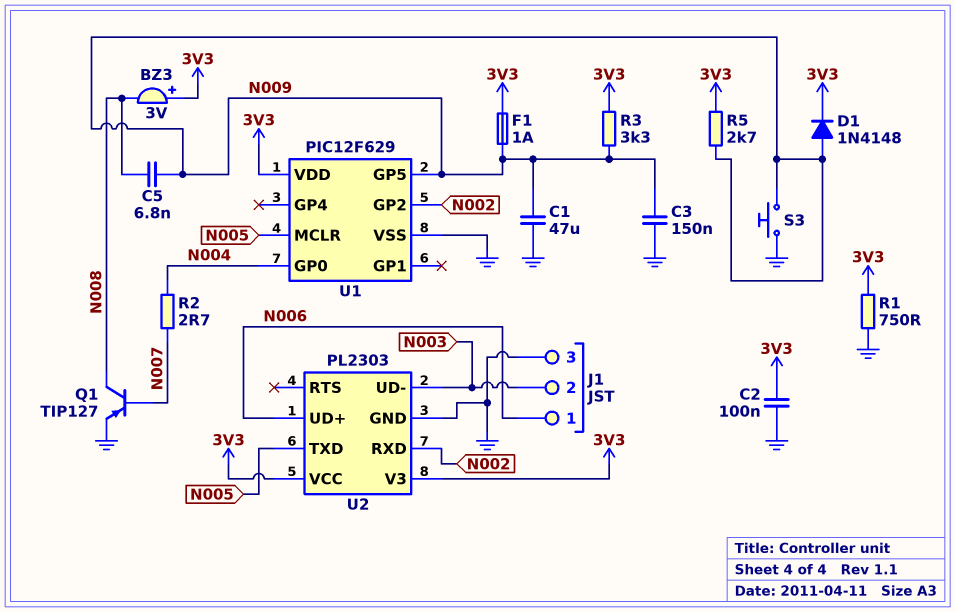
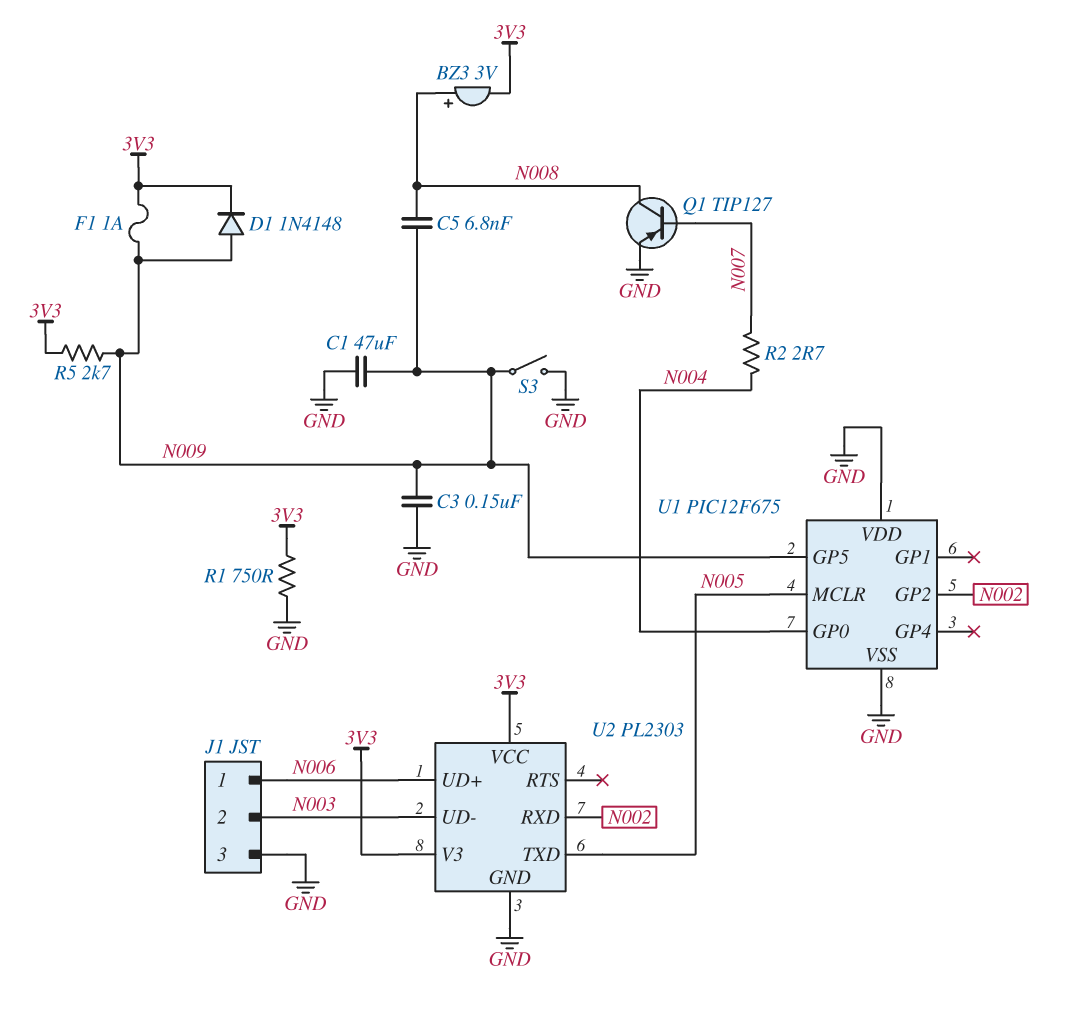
BZ3: buzzer 3V (plus 3V3, minus N008) -> buzzer 3V (plus N008, minus 3V3)
C2: 100nF (3V3, GND) -> none
R3: 3.3k (3V3, N009) -> none
S3: button (GND, N009) -> switch (GND, N009)
U1: PIC12F629 -> PIC12F675
U1 pin VDD: 3V3 -> GND

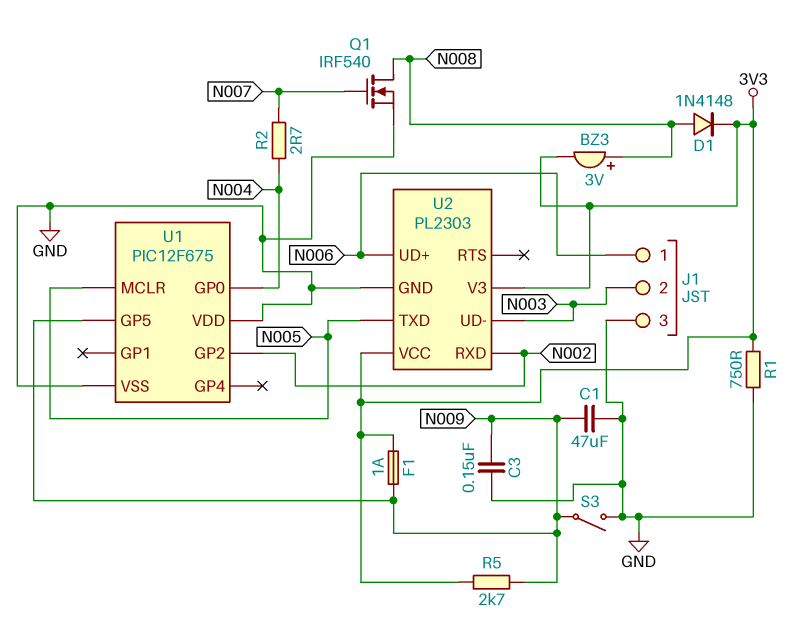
C5: 6.8nF (N008, N009) -> none
D1: diode 1N4148 (A N009, K 3V3) -> diode 1N4148 (A N008, K 3V3)
Q1: PNP TIP127 (B N007, C N008, E GND) -> NMOS IRF540 (G N007, D N008, S GND)

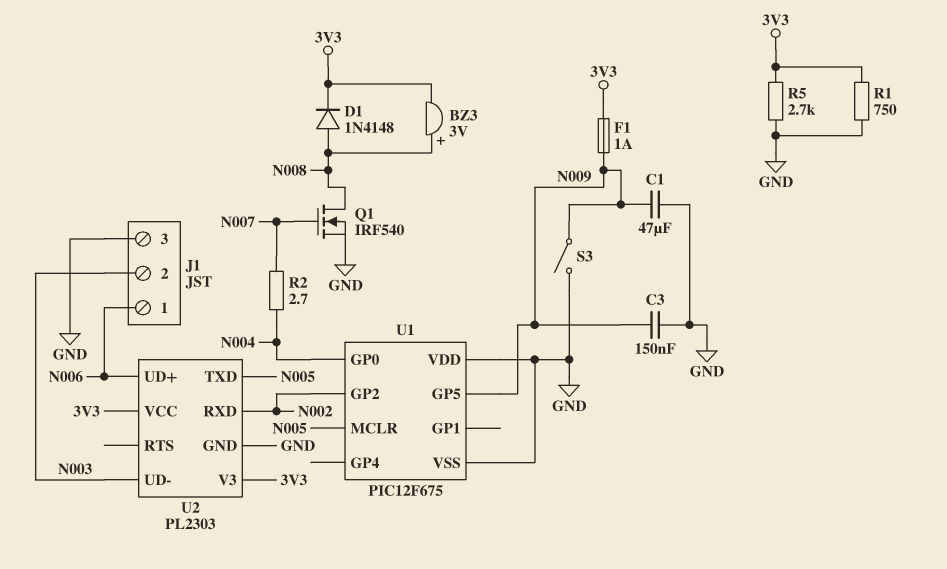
R5: 2.7k (3V3, N009) -> 2.7k (3V3, GND)

